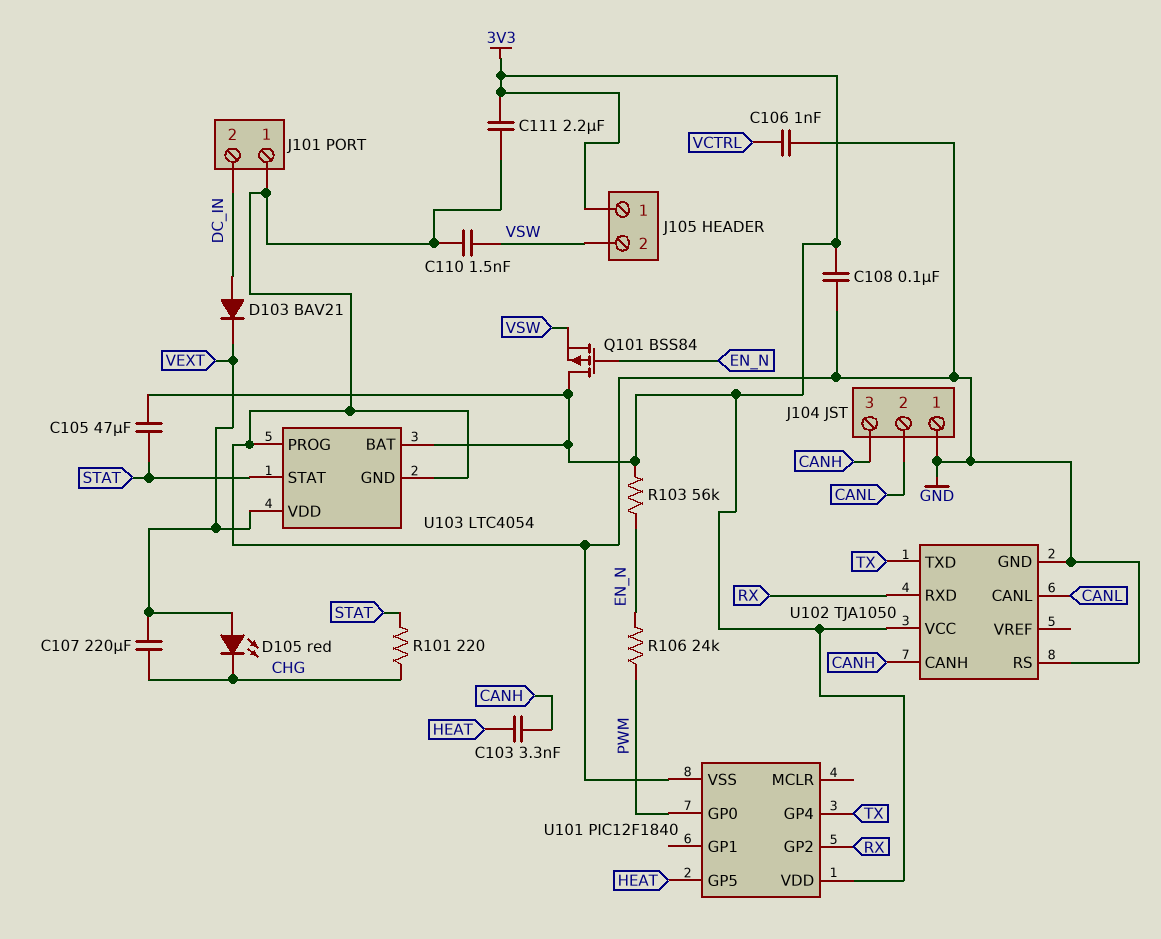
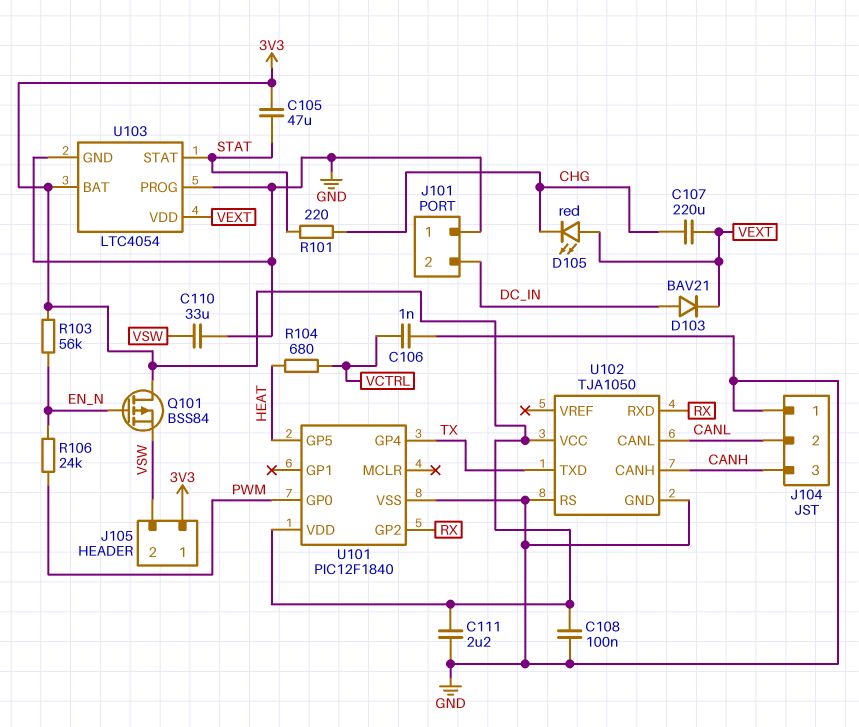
C103: 3.3nF (CANH, HEAT) -> none
C110: 1.5nF (GND, VSW) -> 33uF (GND, VSW)
R104: none -> 680 (HEAT, VCTRL)

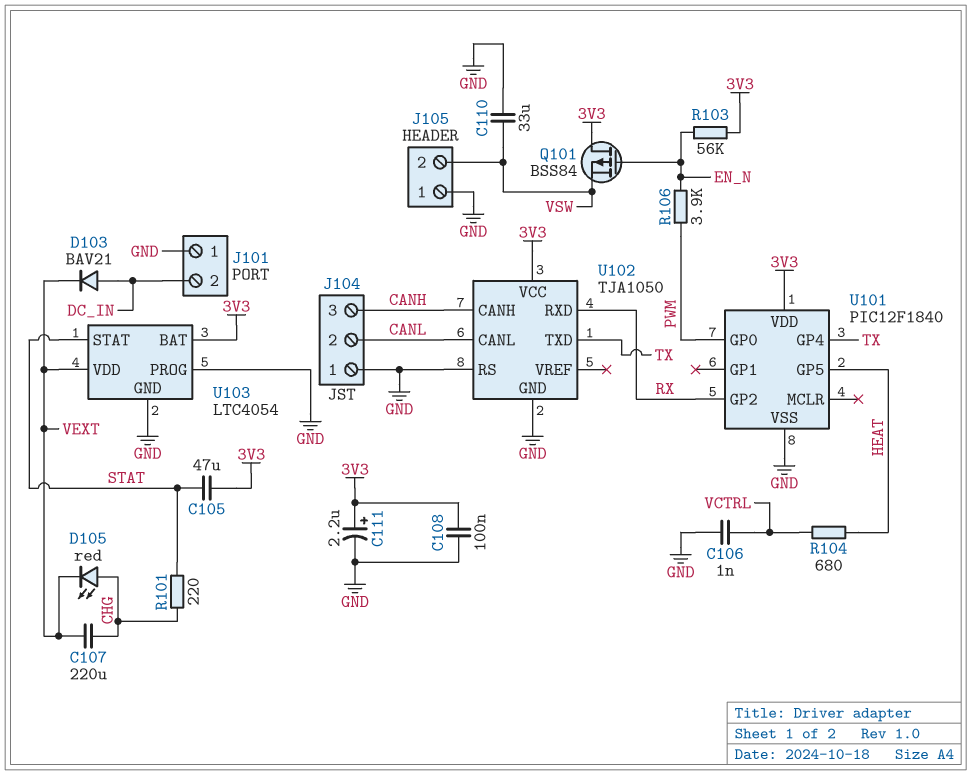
C111: 2.2uF (3V3, GND) -> 2.2uF (plus 3V3, minus GND)
D105: LED red (A VEXT, K CHG) -> LED red (A CHG, K VEXT)
J105 pin 1: 3V3 -> GND
R106: 24k (EN_N, PWM) -> 3.9k (EN_N, PWM)

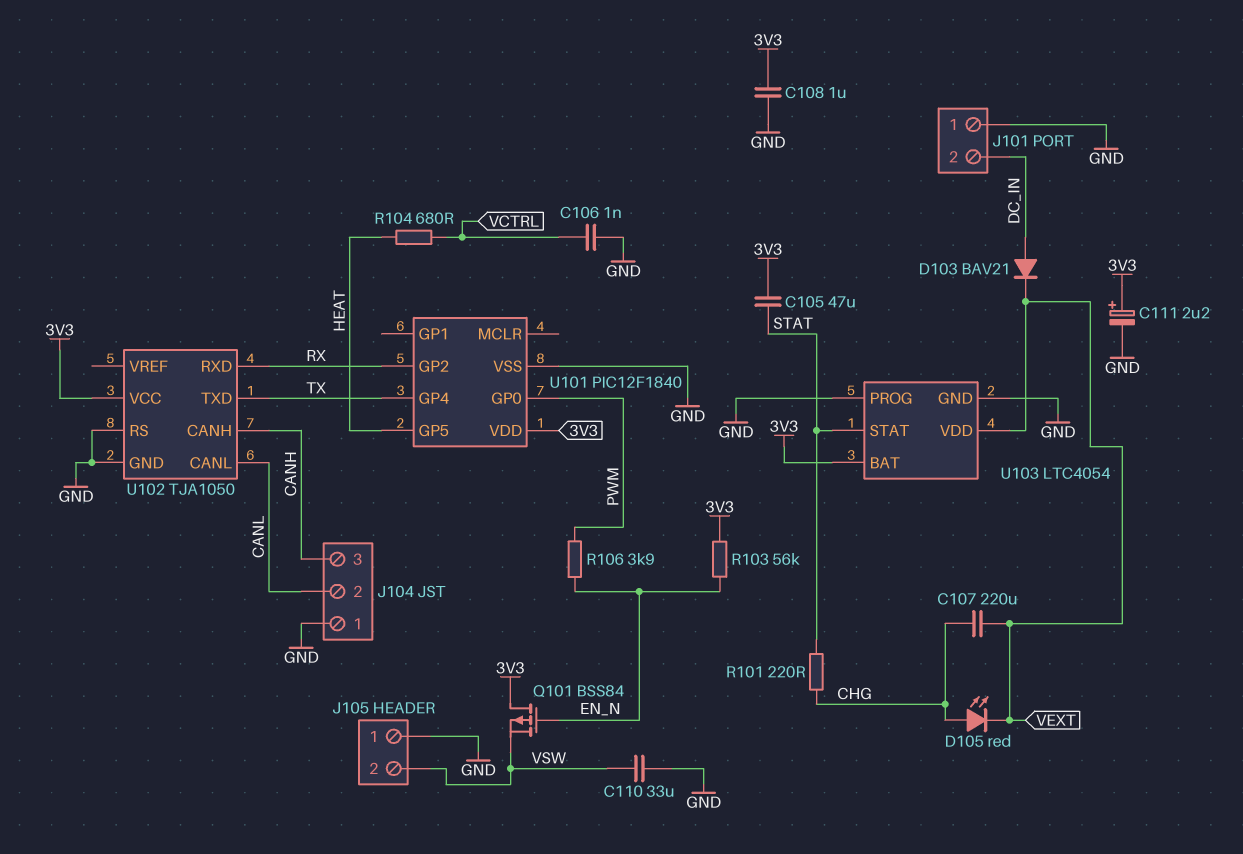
C108: 100nF (3V3, GND) -> 1uF (3V3, GND)

